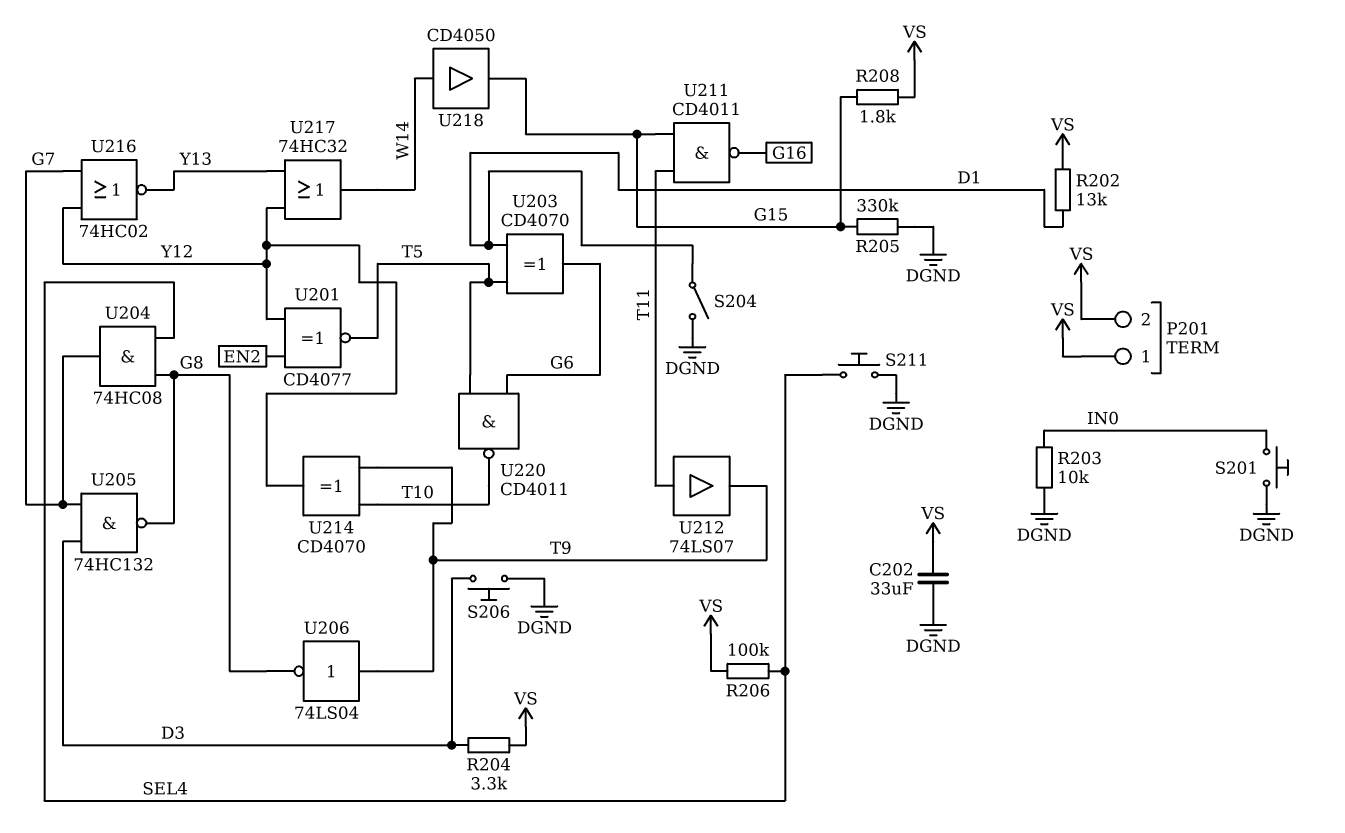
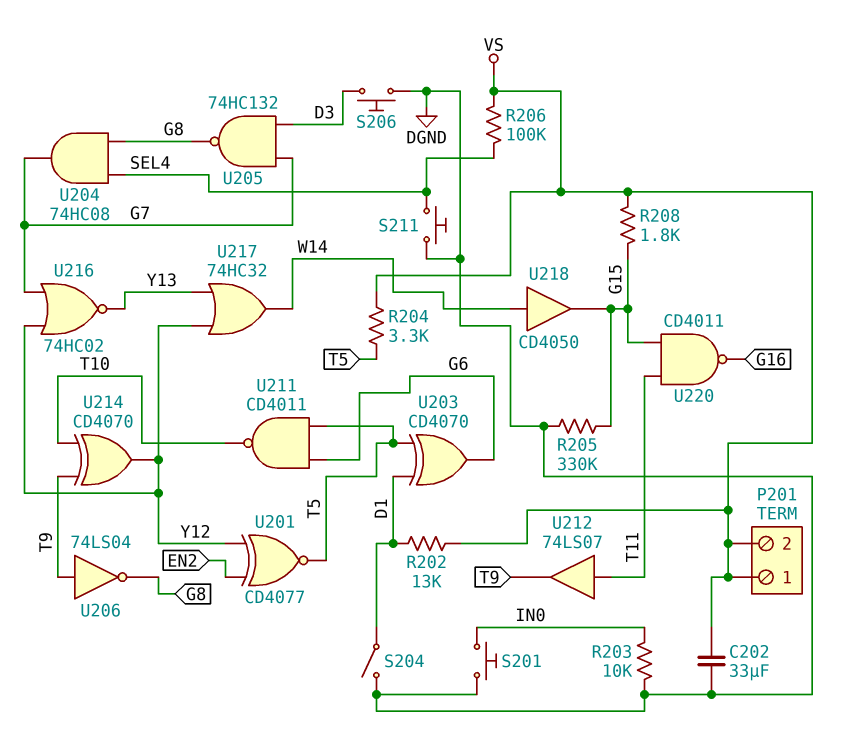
R204: 3.3k (D3, VS) -> 3.3k (T5, VS)
U211: NAND CD4011 (in G15, in T11, out G16) -> NAND CD4011 (in G6, in T5, out T10)
U220: NAND CD4011 (in G6, in T5, out T10) -> NAND CD4011 (in G15, in T11, out G16)

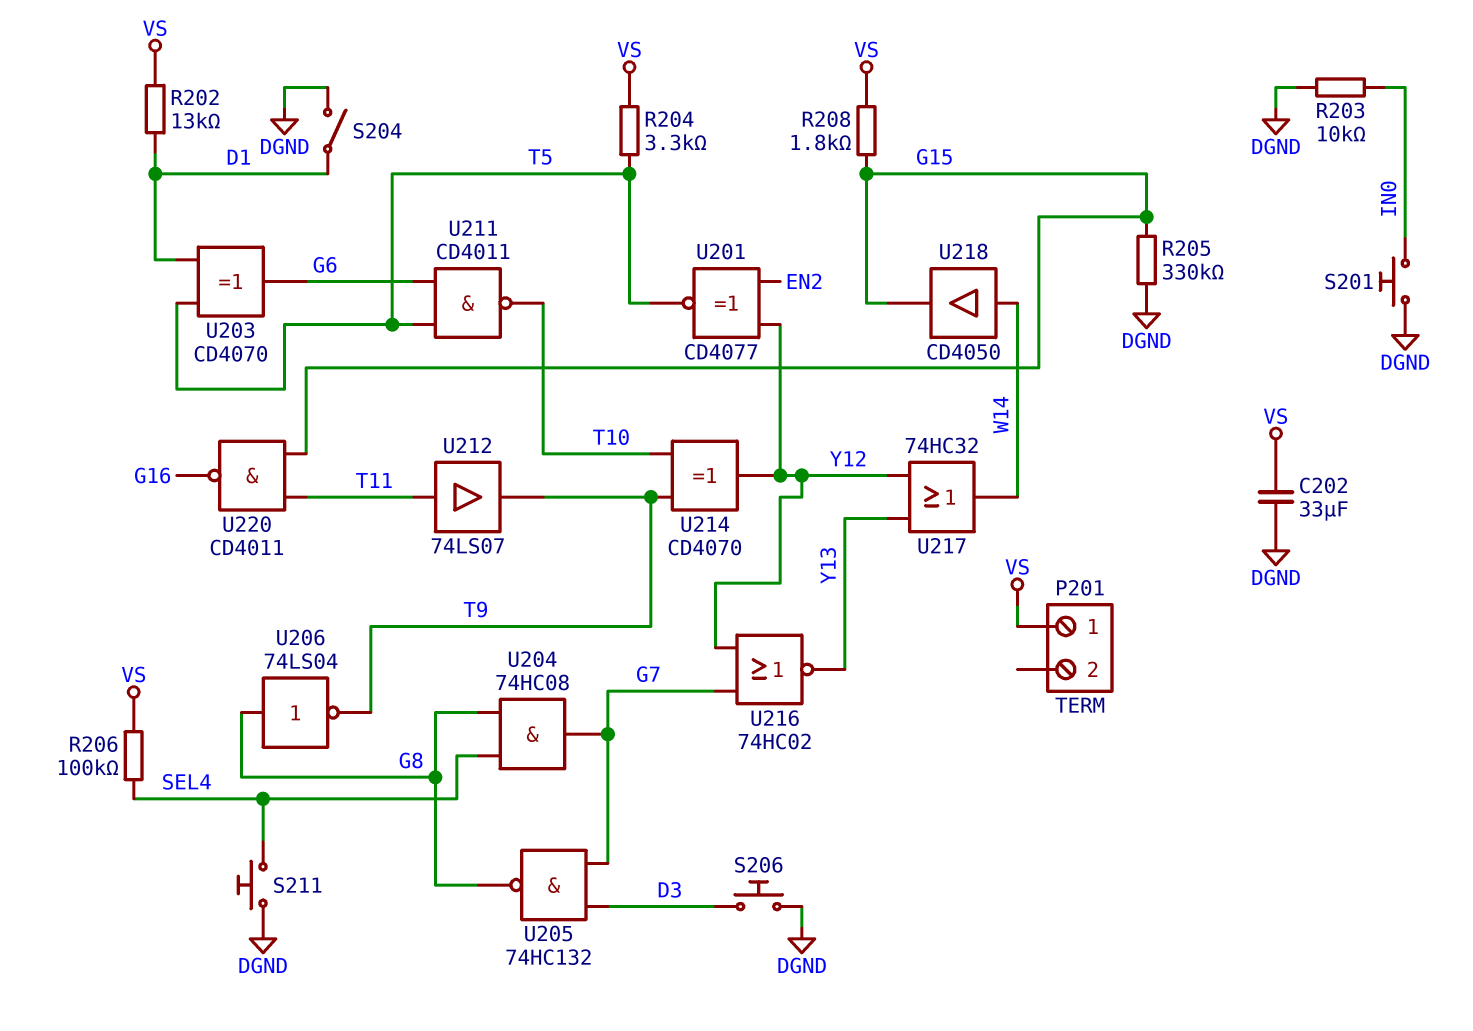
P201 pin 2: VS -> none
U206: NOT 74LS04 (in T9, out G8) -> NOT 74LS04 (in G8, out T9)

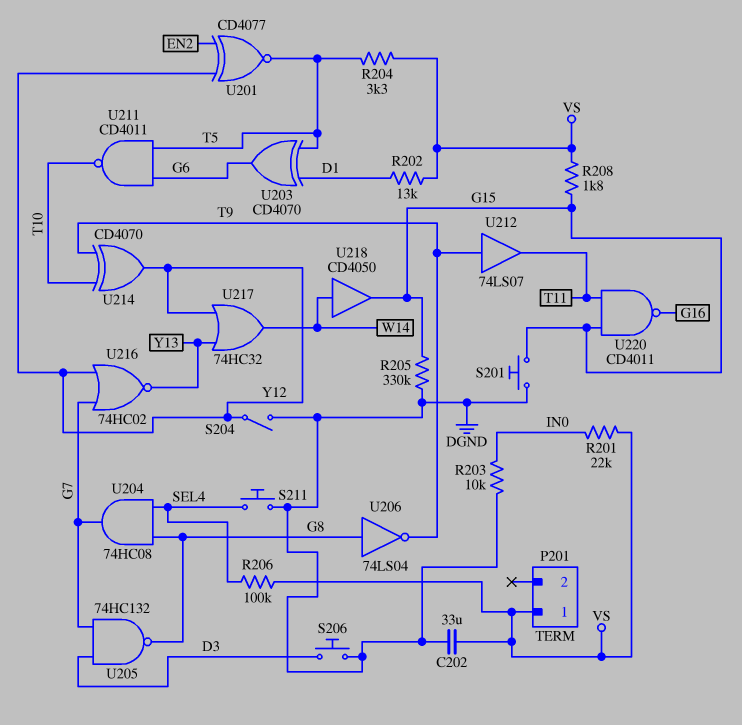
R201: none -> 22k (IN0, VS)
S201: button (DGND, IN0) -> button (DGND, G15)
S204: switch (D1, DGND) -> switch (DGND, Y12)
U212: buffer 74LS07 (in T11, out T9) -> buffer 74LS07 (in T9, out T11)

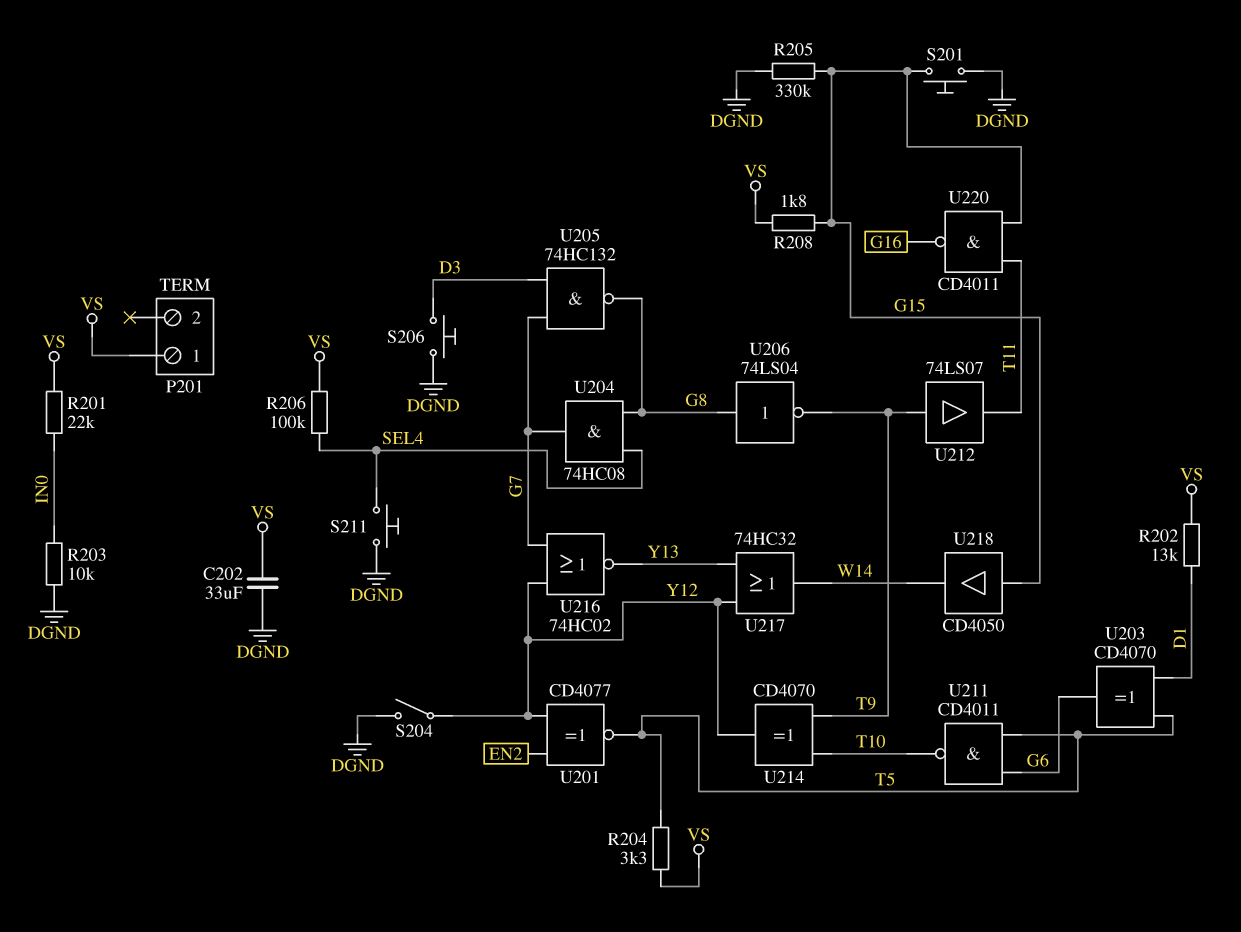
U218: buffer CD4050 (in W14, out G15) -> buffer CD4050 (in G15, out W14)

